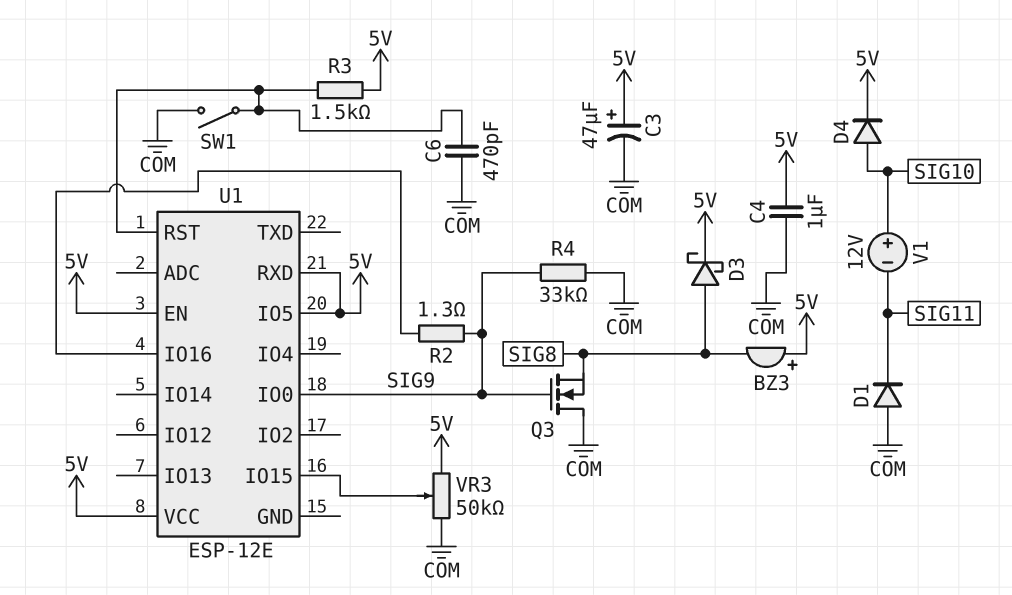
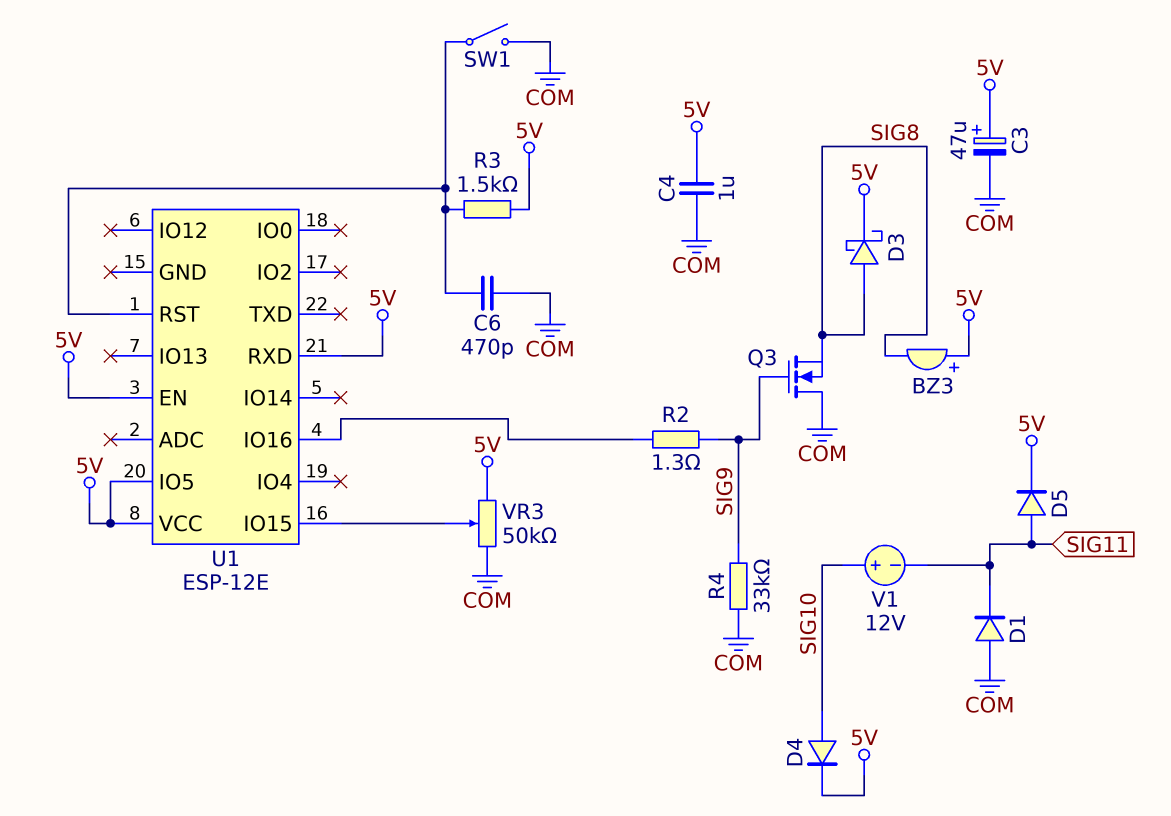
D5: none -> diode (A SIG11, K 5V)
U1 pin IO0: SIG9 -> none

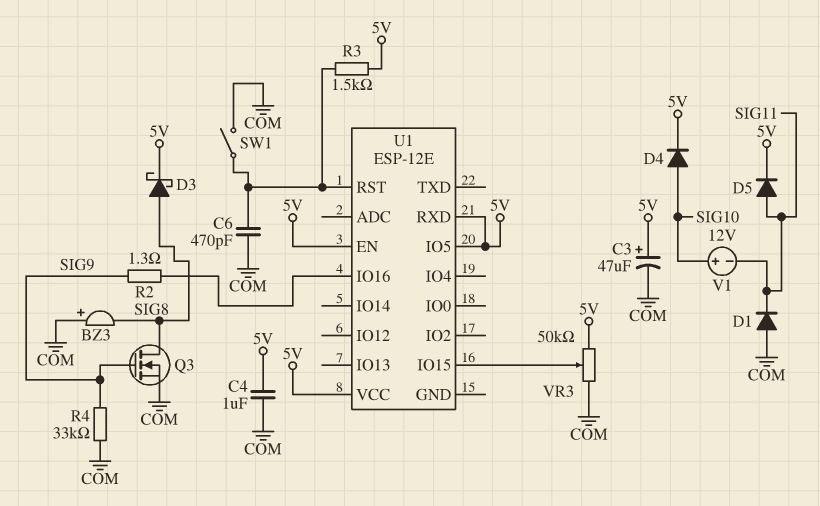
BZ3: buzzer (plus 5V, minus SIG8) -> buzzer (plus COM, minus SIG8)
Q3: NMOS (G SIG9, D COM, S SIG8) -> NMOS (G SIG9, D SIG8, S COM)

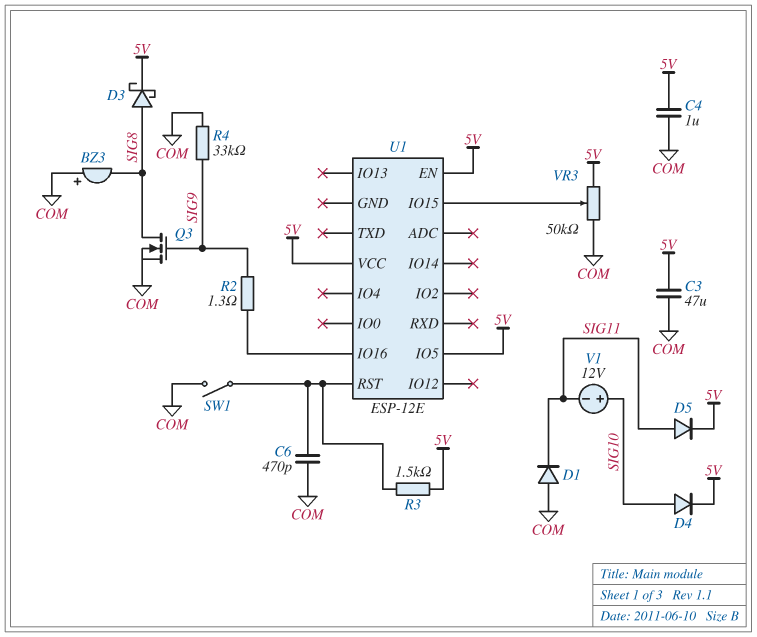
C3: 47uF (plus 5V, minus COM) -> 47uF (5V, COM)
U1 pin RXD: 5V -> none

